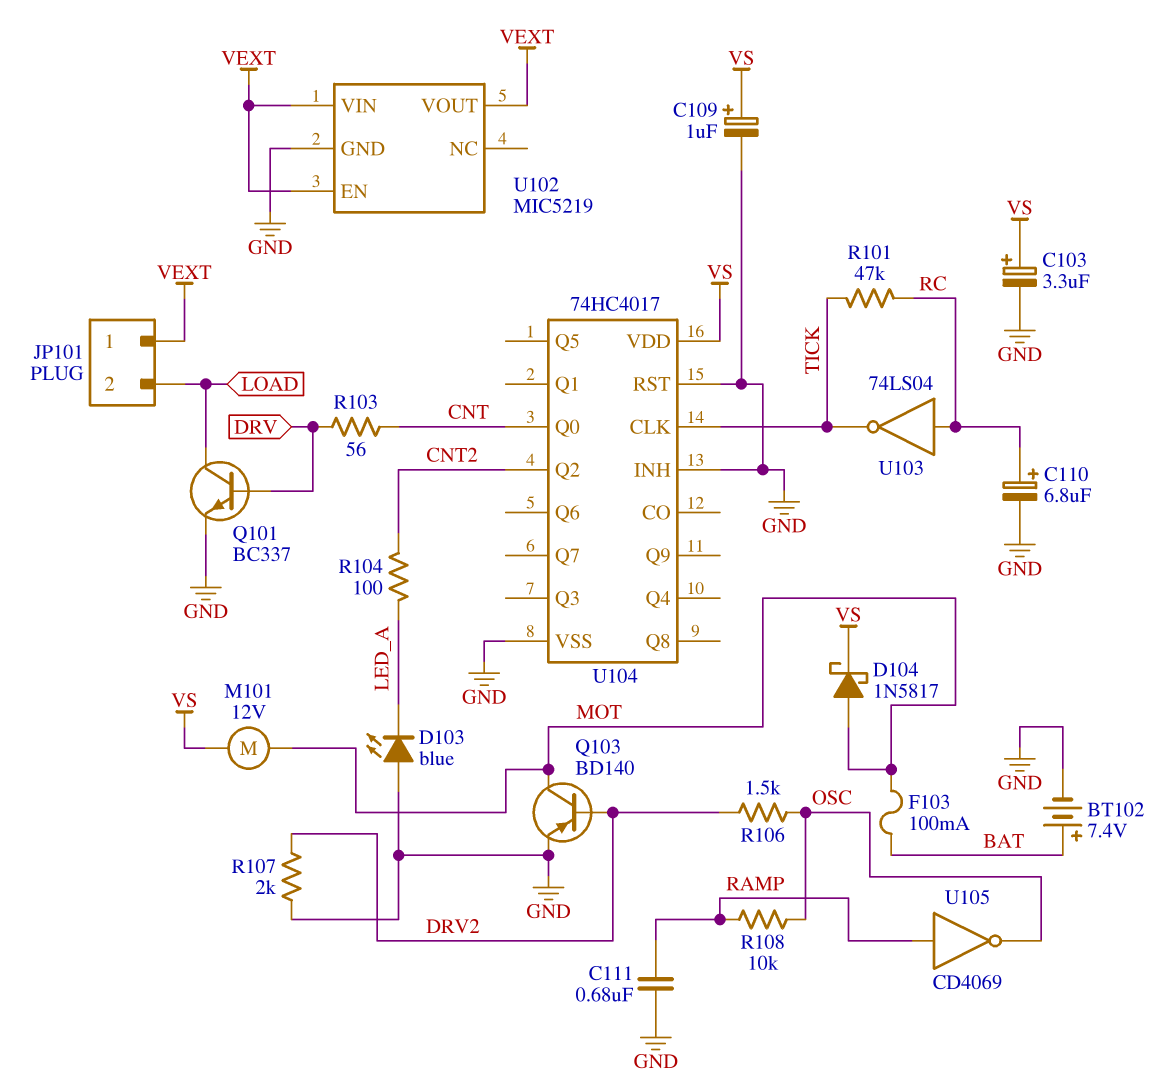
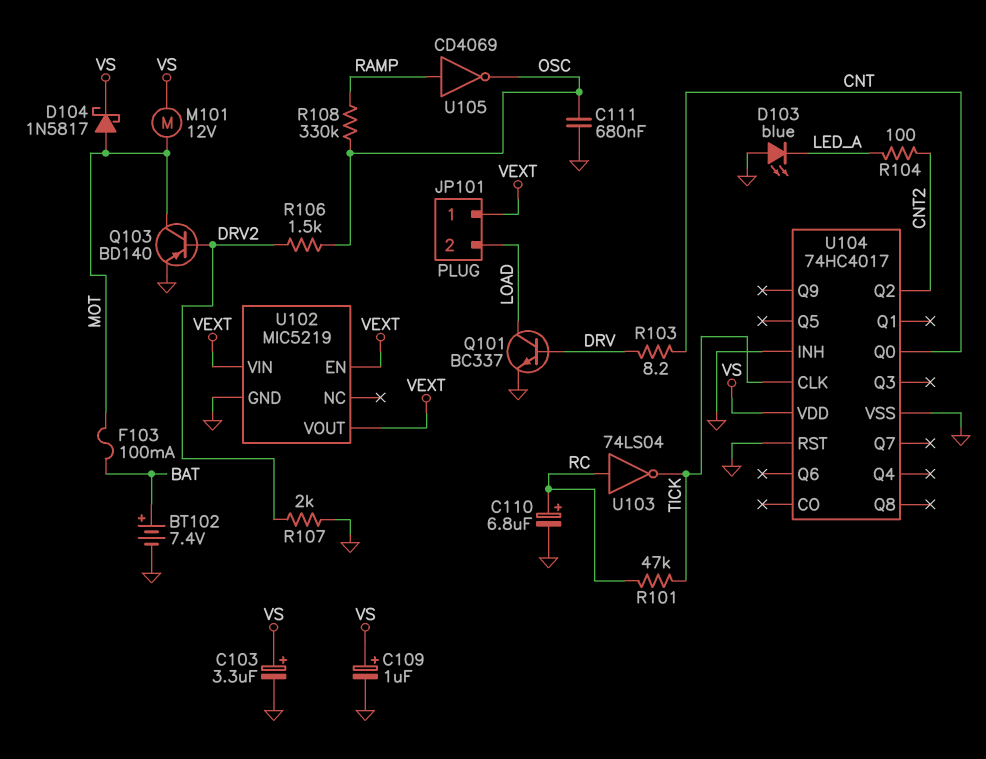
C111: 680nF (GND, RAMP) -> 680nF (GND, OSC)
R103: 56 (CNT, DRV) -> 8.2 (CNT, DRV)
R108: 10k (OSC, RAMP) -> 330k (OSC, RAMP)

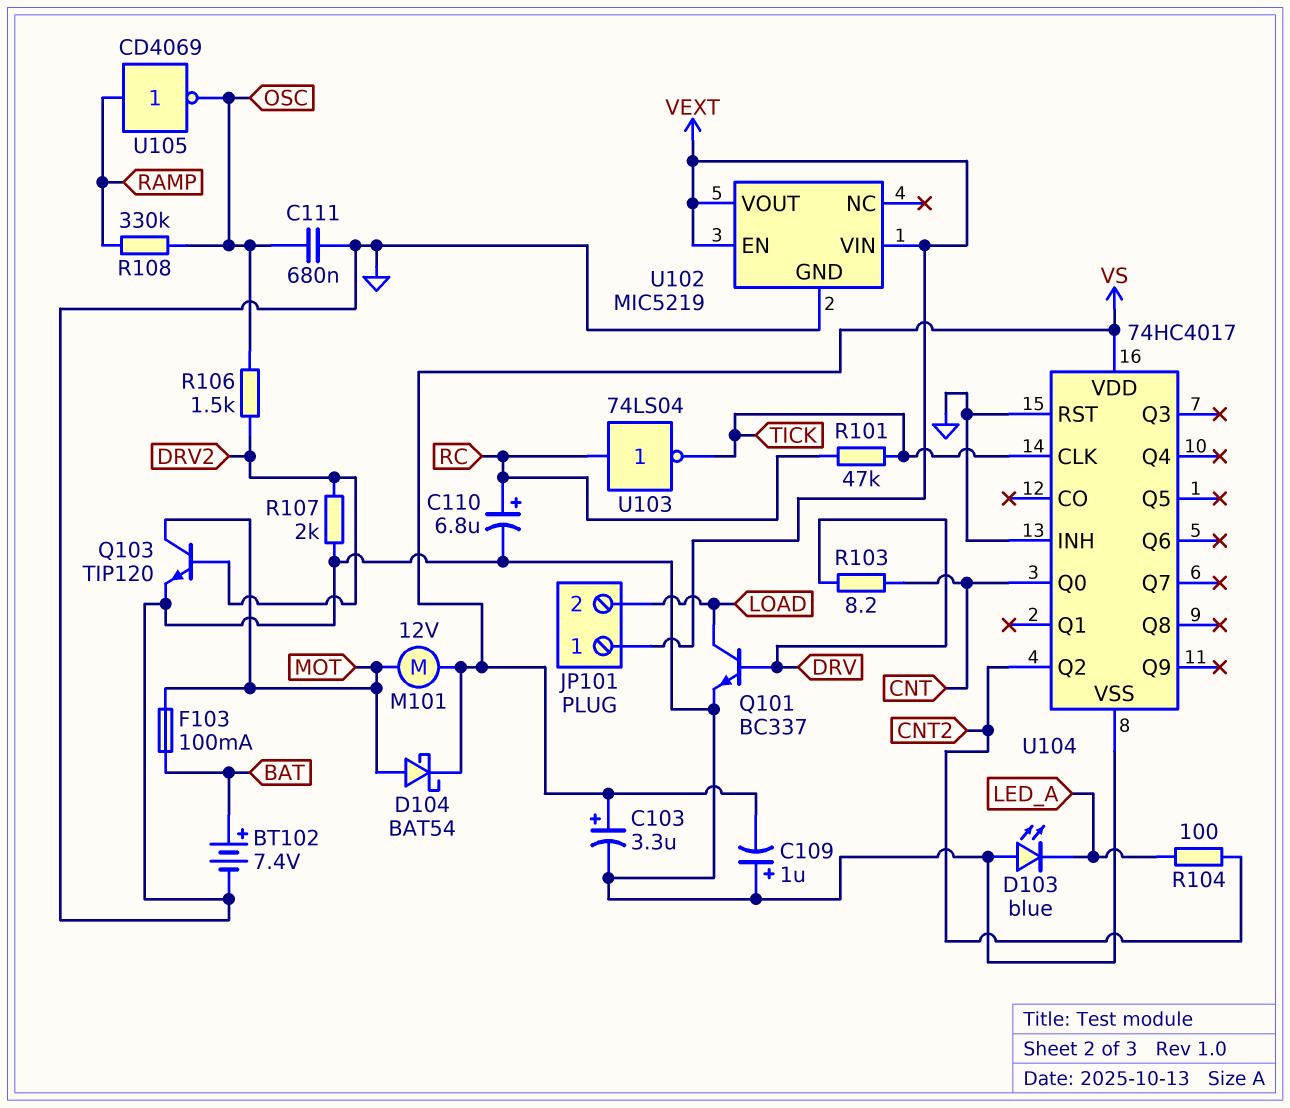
C109: 1uF (plus VS, minus GND) -> 1uF (plus GND, minus VS)
D104: schottky 1N5817 (A MOT, K VS) -> schottky BAT54 (A MOT, K VS)
Q103: PNP BD140 (B DRV2, C MOT, E GND) -> NPN TIP120 (B DRV2, C MOT, E GND)

